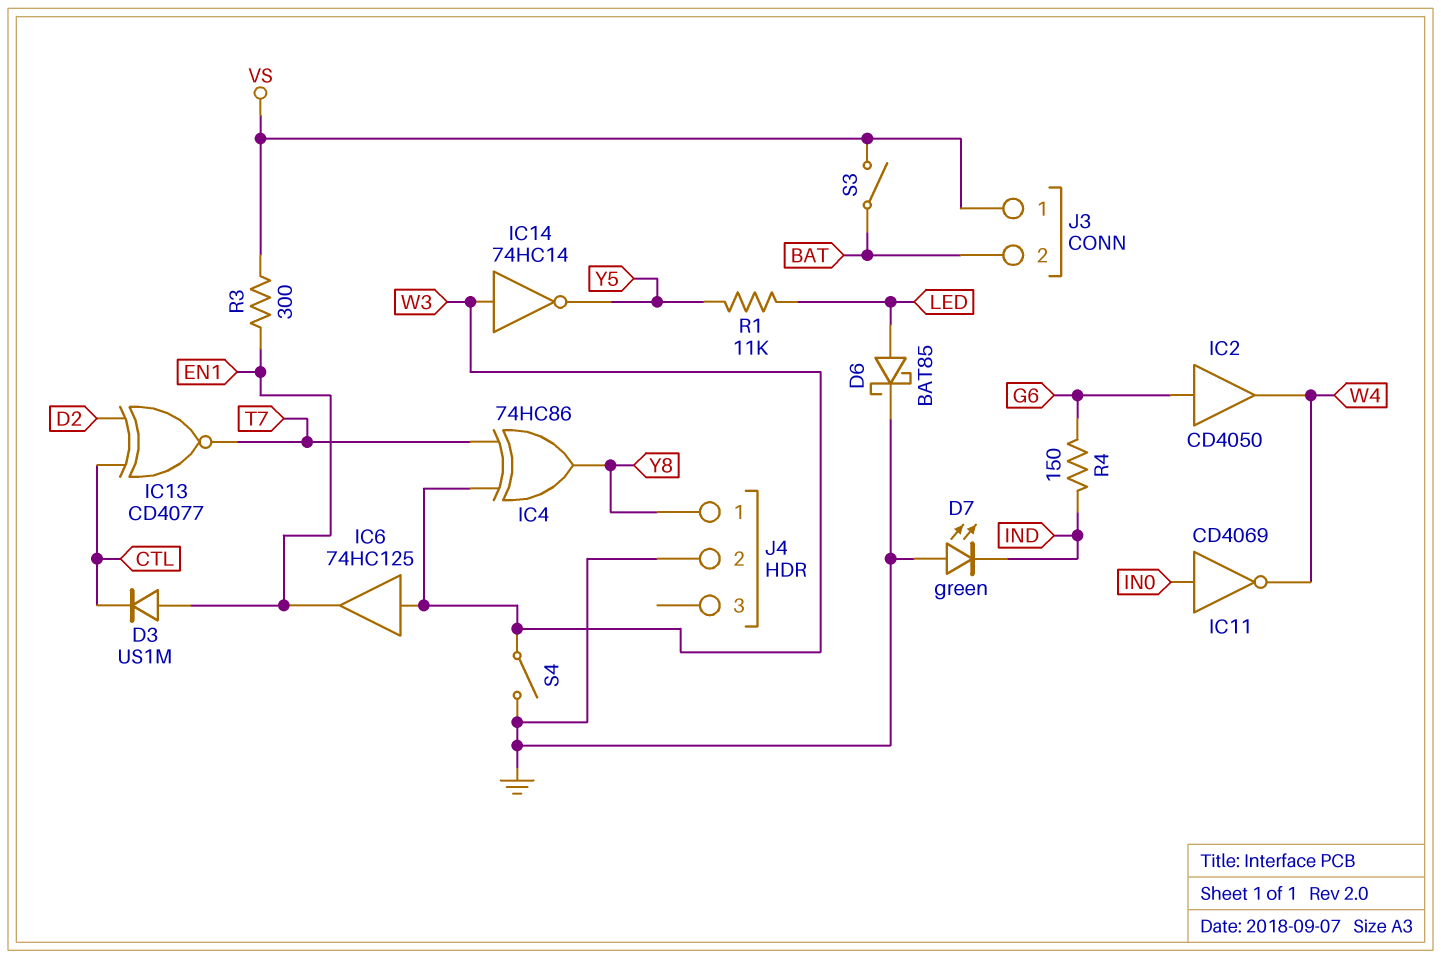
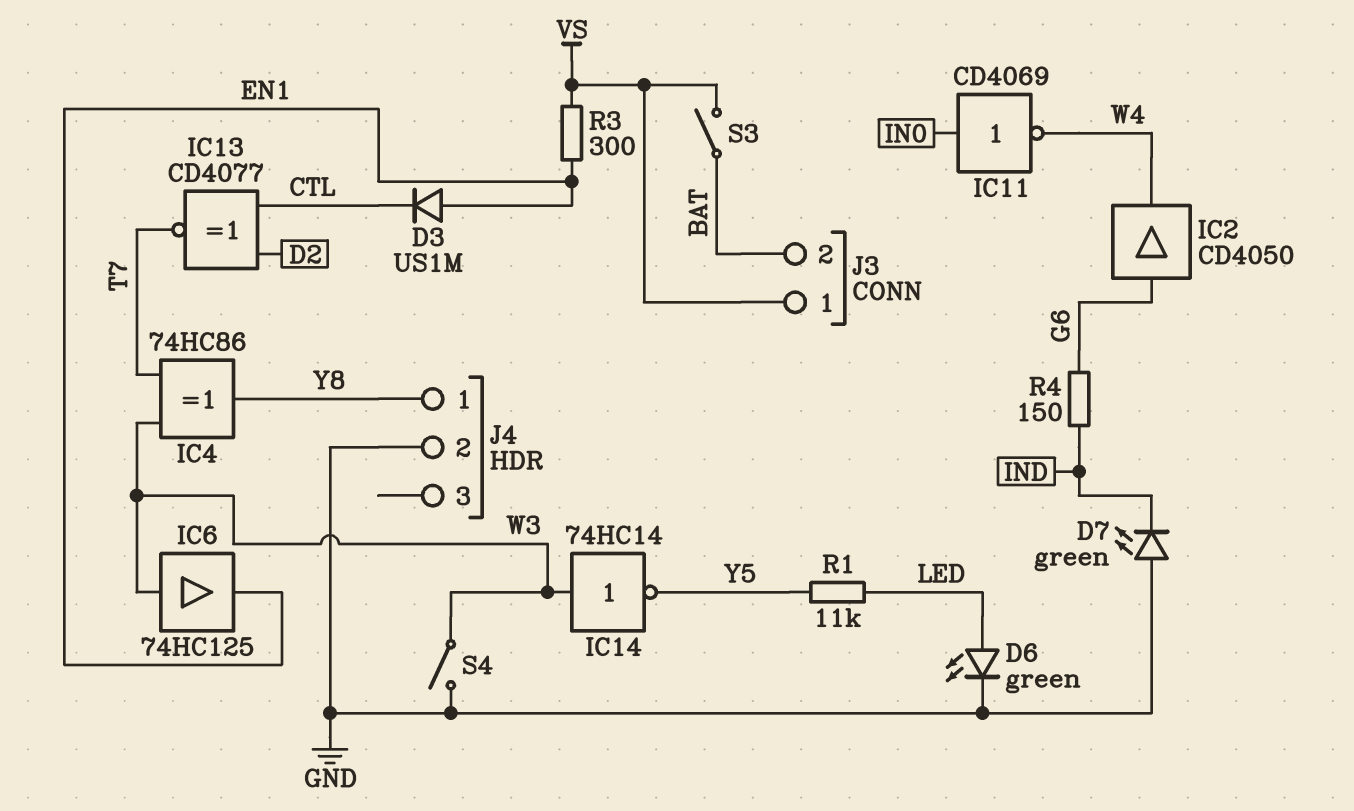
D6: schottky BAT85 (A LED, K GND) -> LED green (A LED, K GND)

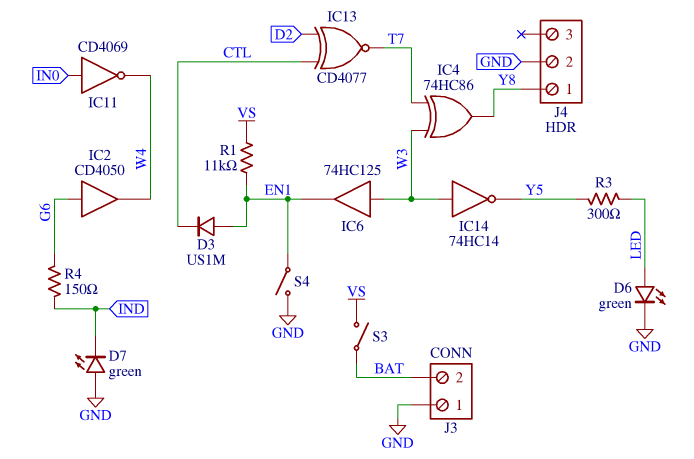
J3 pin 1: VS -> GND
R1: 11k (LED, Y5) -> 11k (EN1, VS)
R3: 300 (EN1, VS) -> 300 (LED, Y5)
S4: switch (GND, W3) -> switch (EN1, GND)

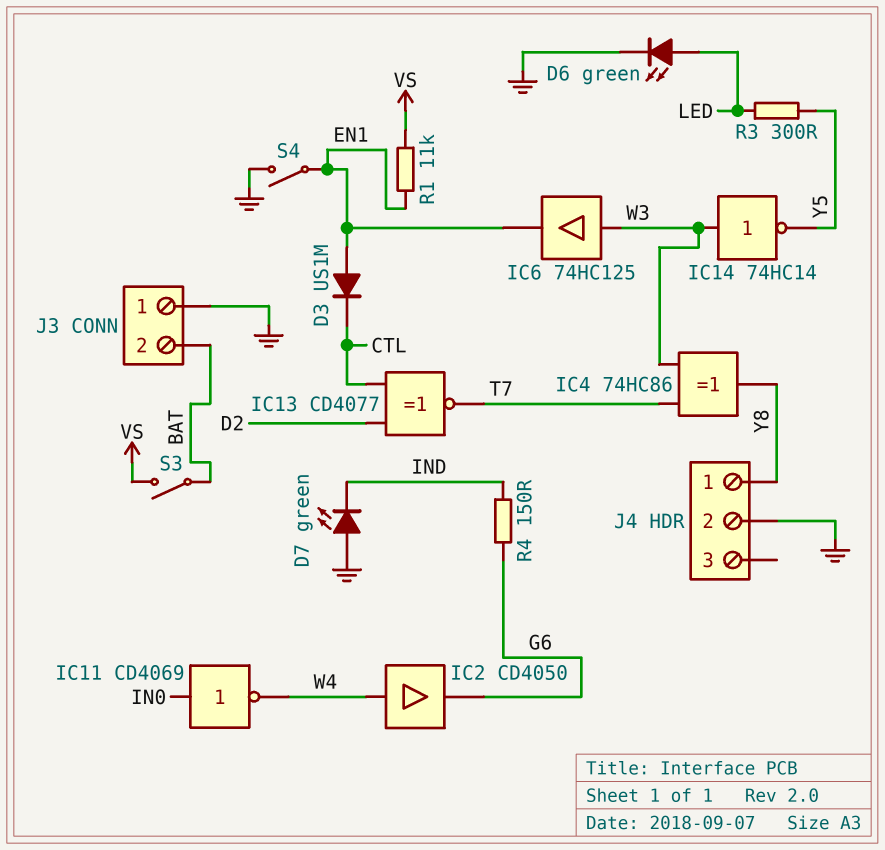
IC2: buffer CD4050 (in G6, out W4) -> buffer CD4050 (in W4, out G6)

